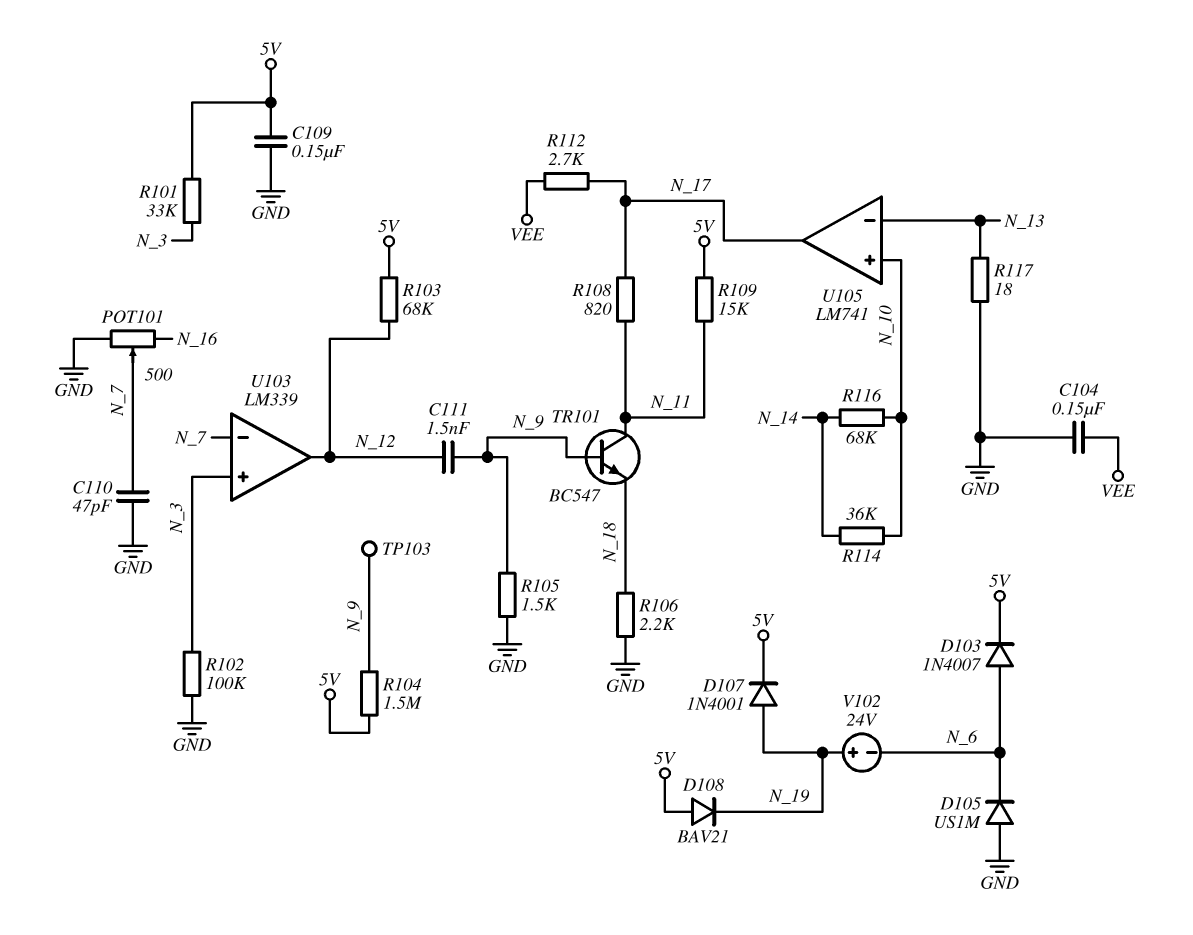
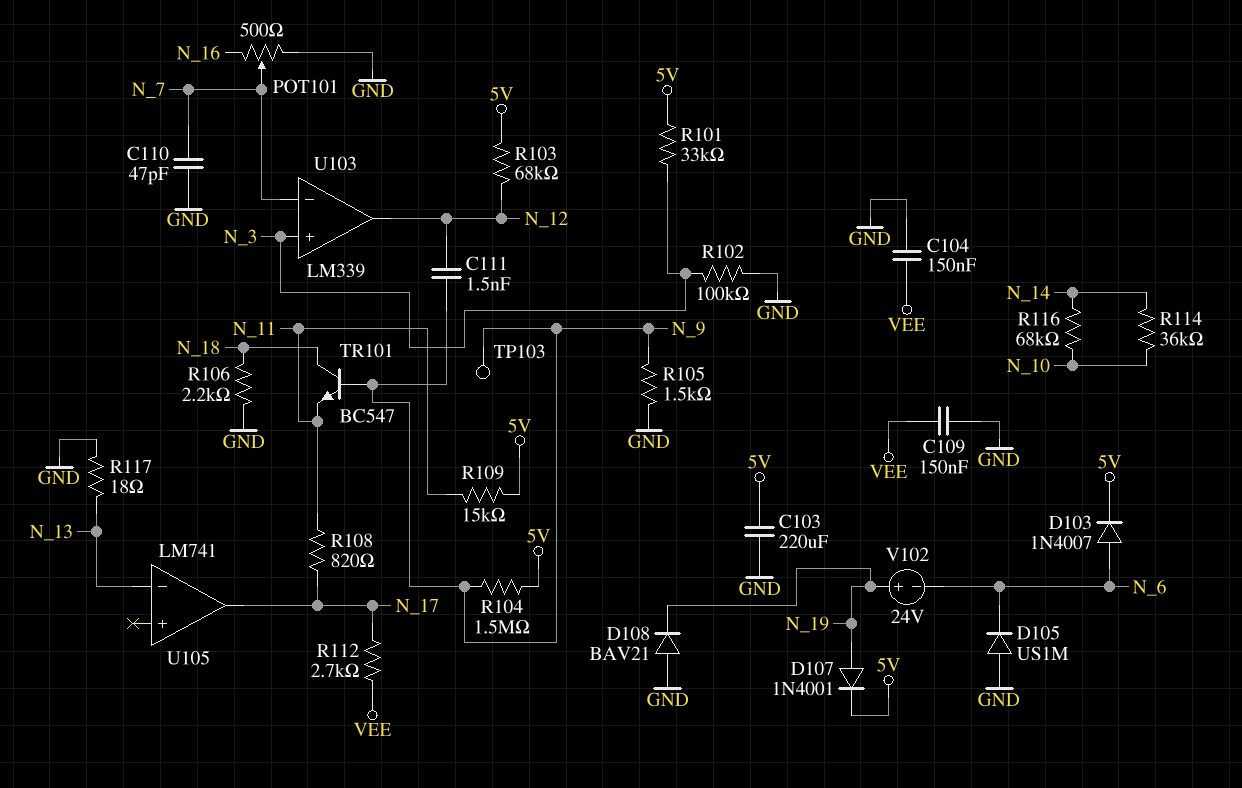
C103: none -> 220uF (5V, GND)
C109: 150nF (5V, GND) -> 150nF (GND, VEE)
D108: diode BAV21 (A 5V, K N_19) -> diode BAV21 (A GND, K N_19)
TR101: NPN BC547 (B N_9, C N_11, E N_18) -> NPN BC547 (B N_9, C N_18, E N_11)
U105 pin in+: N_10 -> none

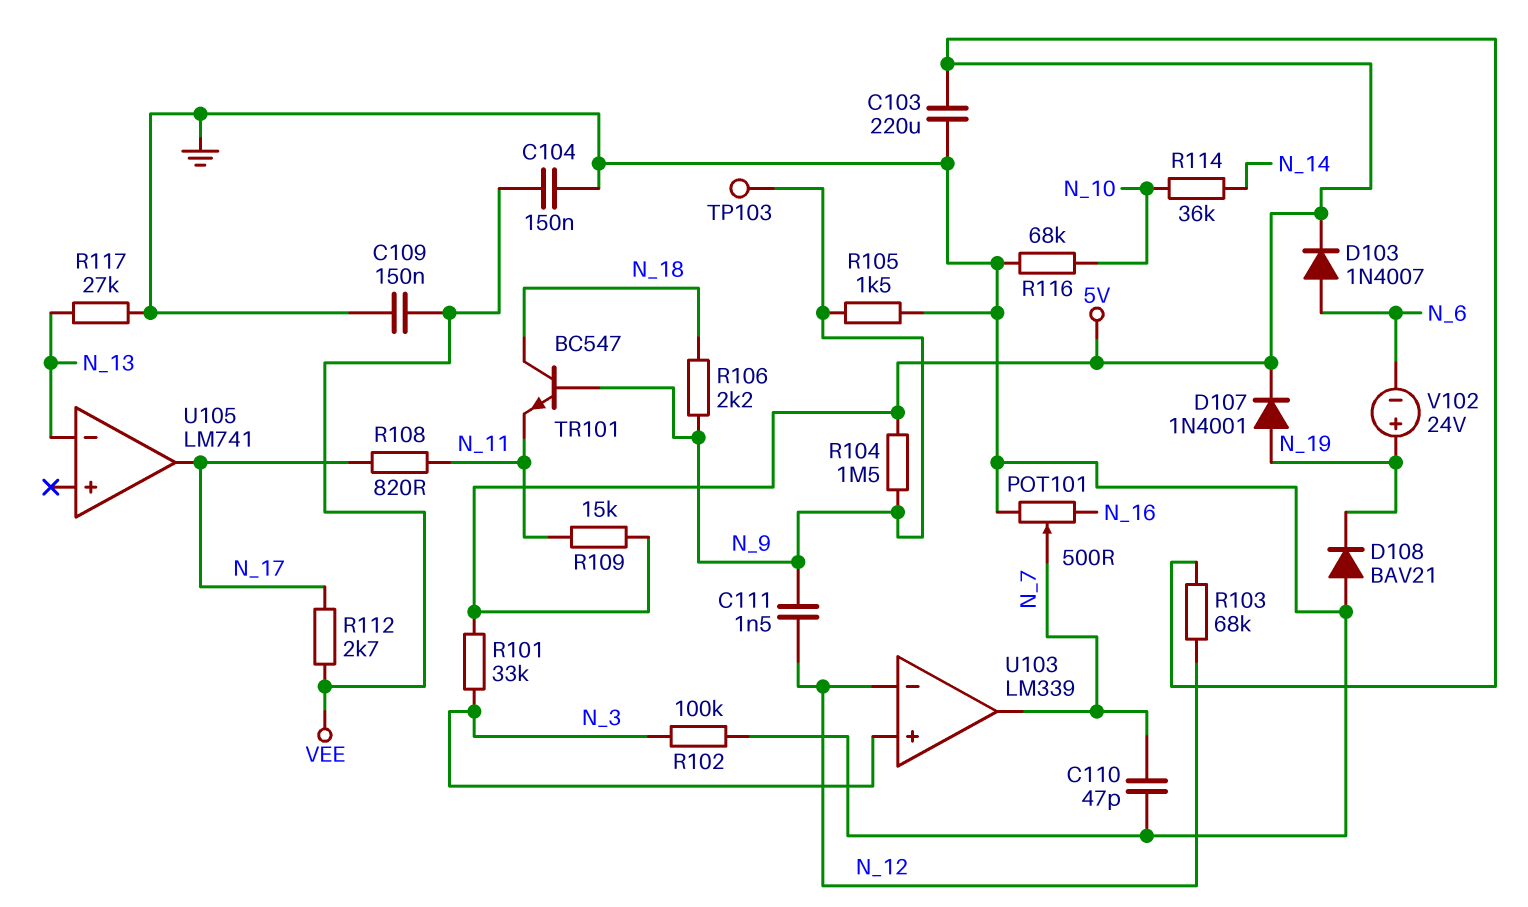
D105: diode US1M (A GND, K N_6) -> none
R106: 2.2k (GND, N_18) -> 2.2k (N_9, N_18)
R116: 68k (N_10, N_14) -> 68k (GND, N_10)
R117: 18 (GND, N_13) -> 27k (GND, N_13)
U103 pin in-: N_7 -> N_12
U103 pin out: N_12 -> N_7

